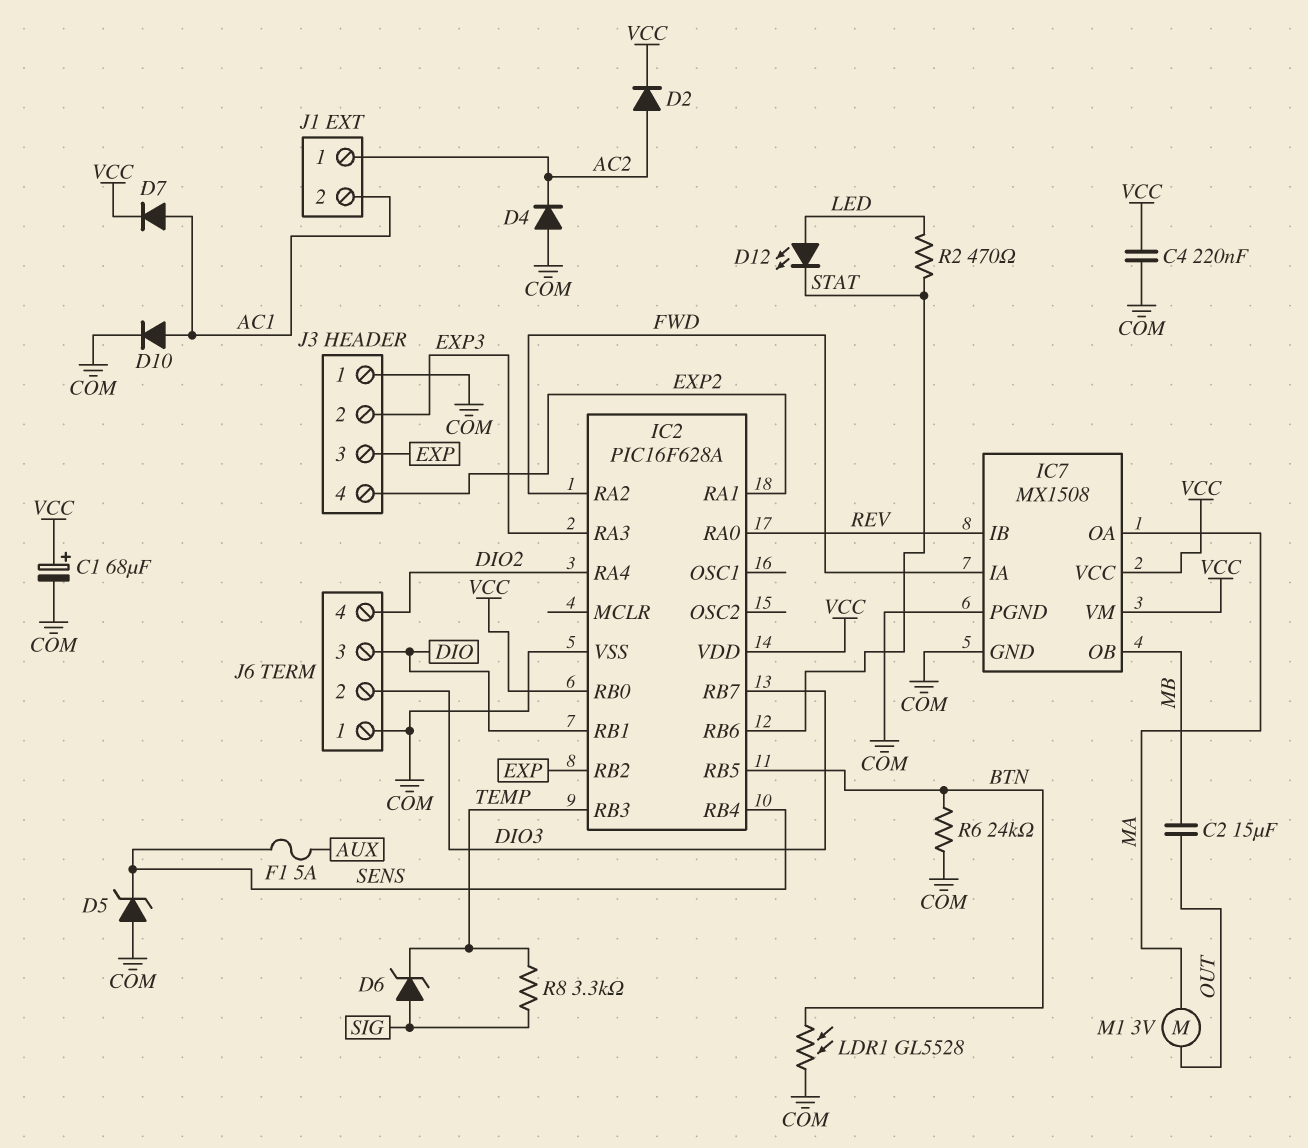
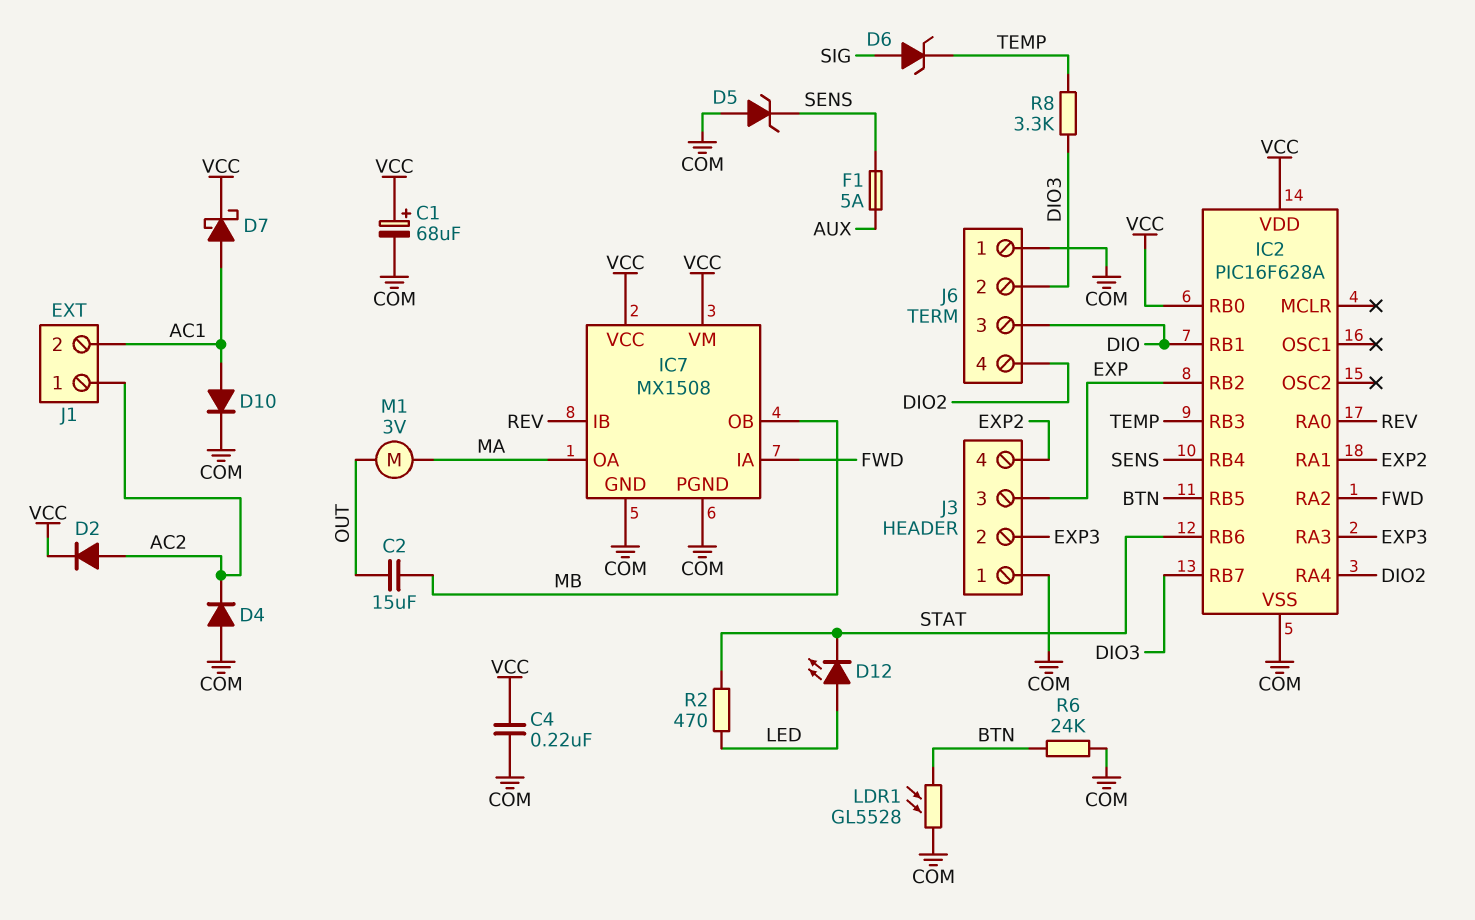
D7: diode (A AC1, K VCC) -> schottky (A AC1, K VCC)
R8: 3.3k (SIG, TEMP) -> 3.3k (DIO3, TEMP)

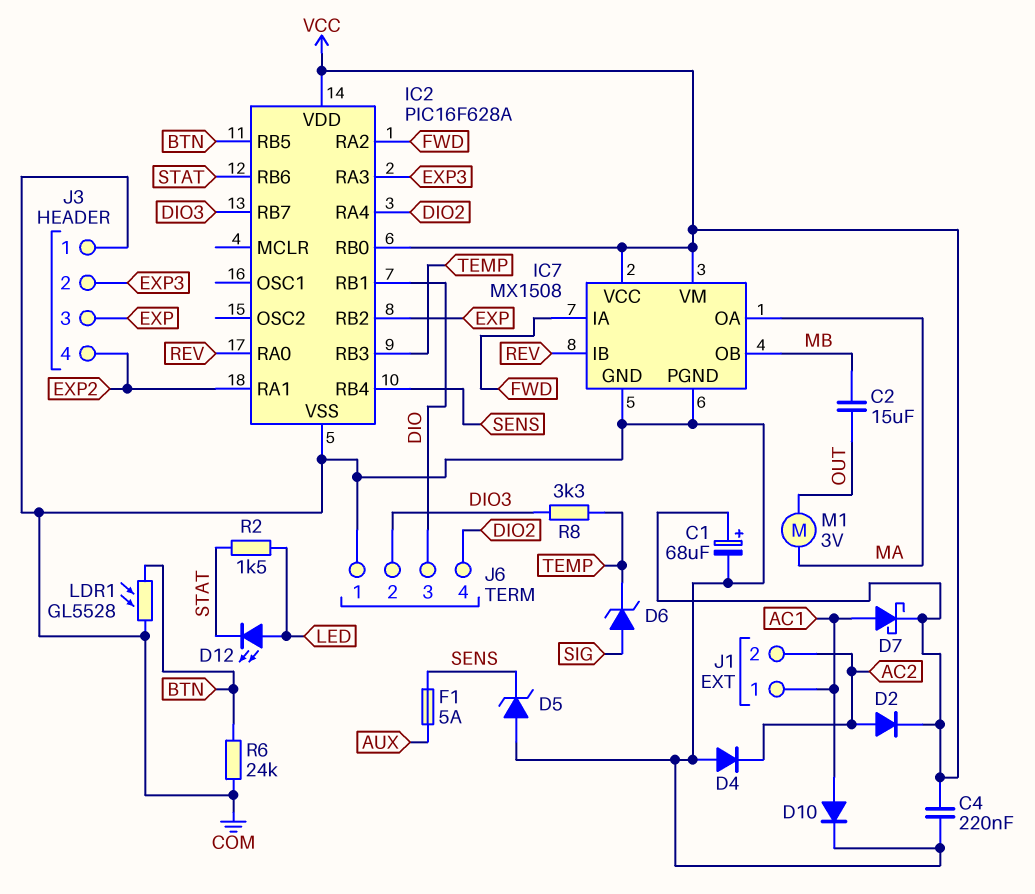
J1 pin 1: AC2 -> AC1
J1 pin 2: AC1 -> AC2
R2: 470 (LED, STAT) -> 1.5k (LED, STAT)

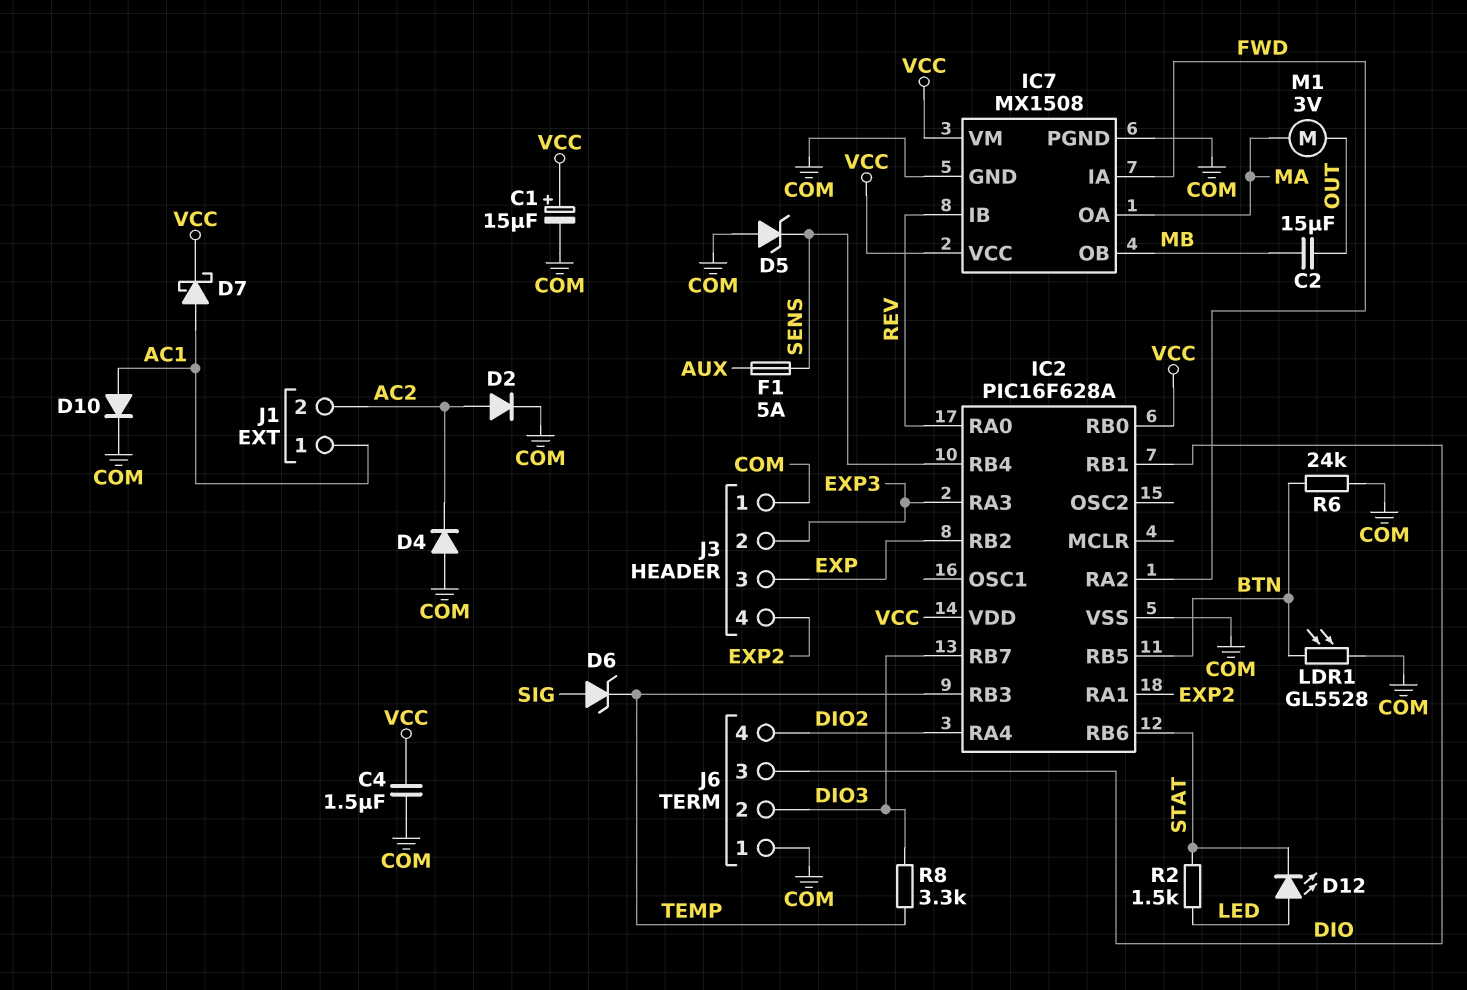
C1: 68uF (plus VCC, minus COM) -> 15uF (plus VCC, minus COM)
C4: 220nF (COM, VCC) -> 1.5uF (COM, VCC)
D2: diode (A AC2, K VCC) -> diode (A AC2, K COM)

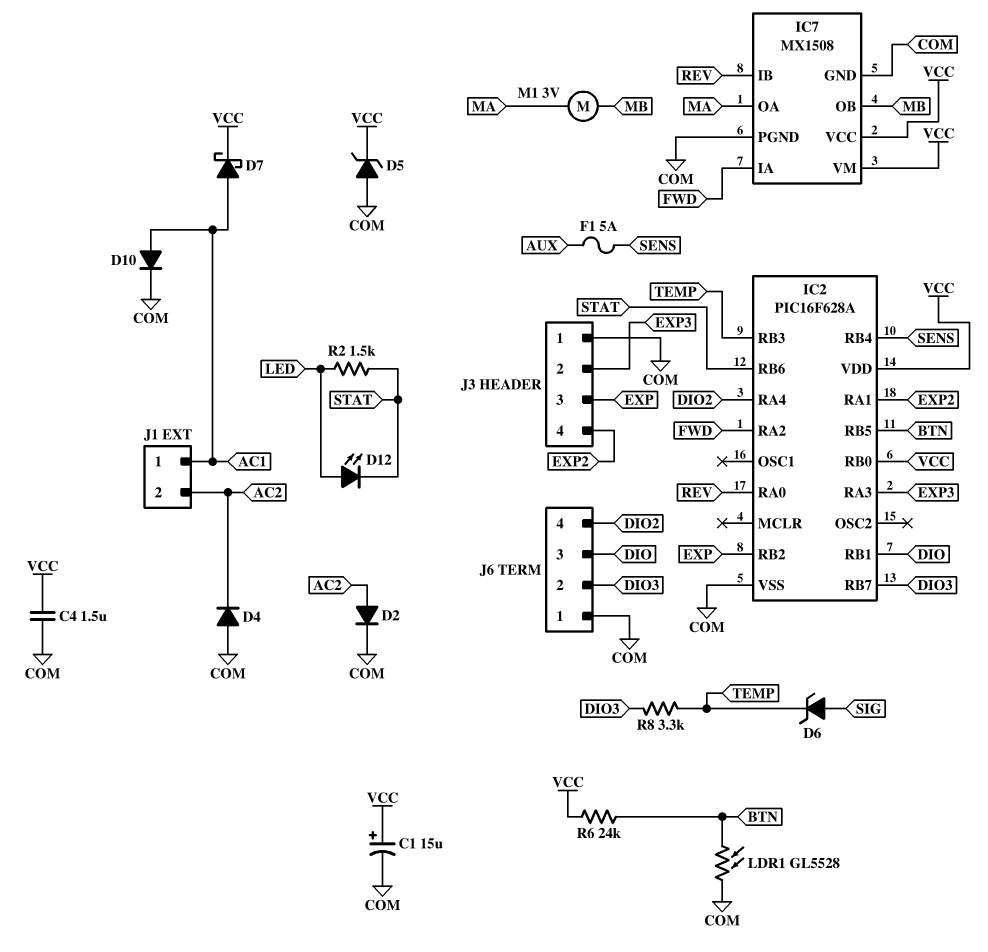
C2: 15uF (MB, OUT) -> none
D5: zener (A COM, K SENS) -> zener (A COM, K VCC)
M1: motor 3V (MA, OUT) -> motor 3V (MA, MB)
R6: 24k (BTN, COM) -> 24k (BTN, VCC)

